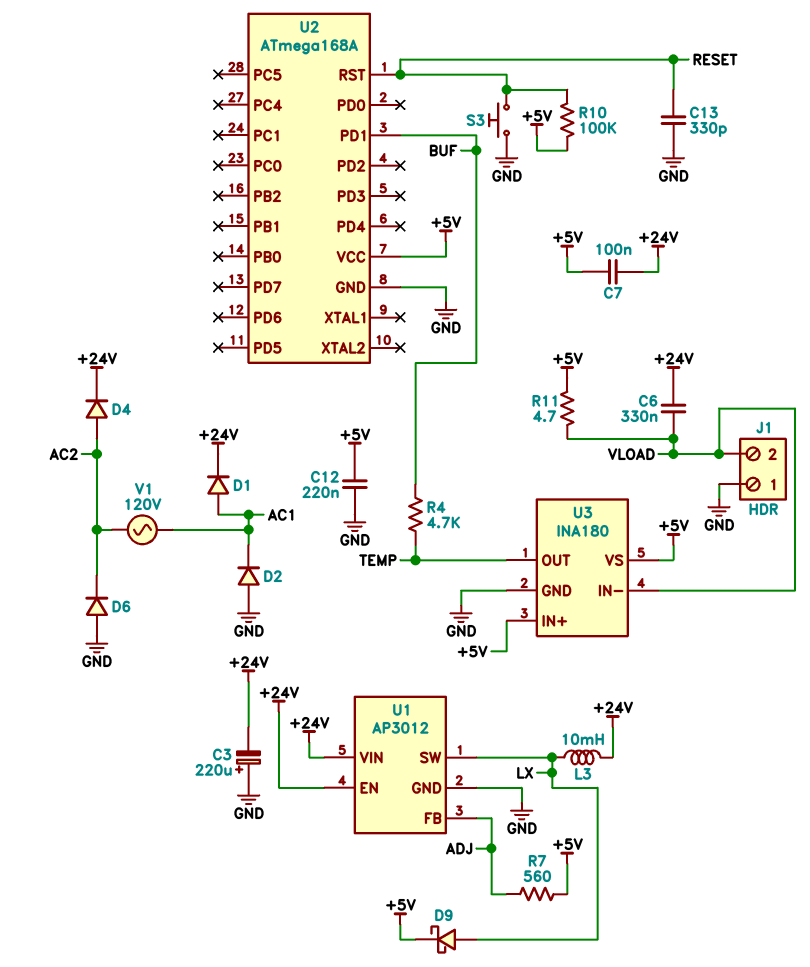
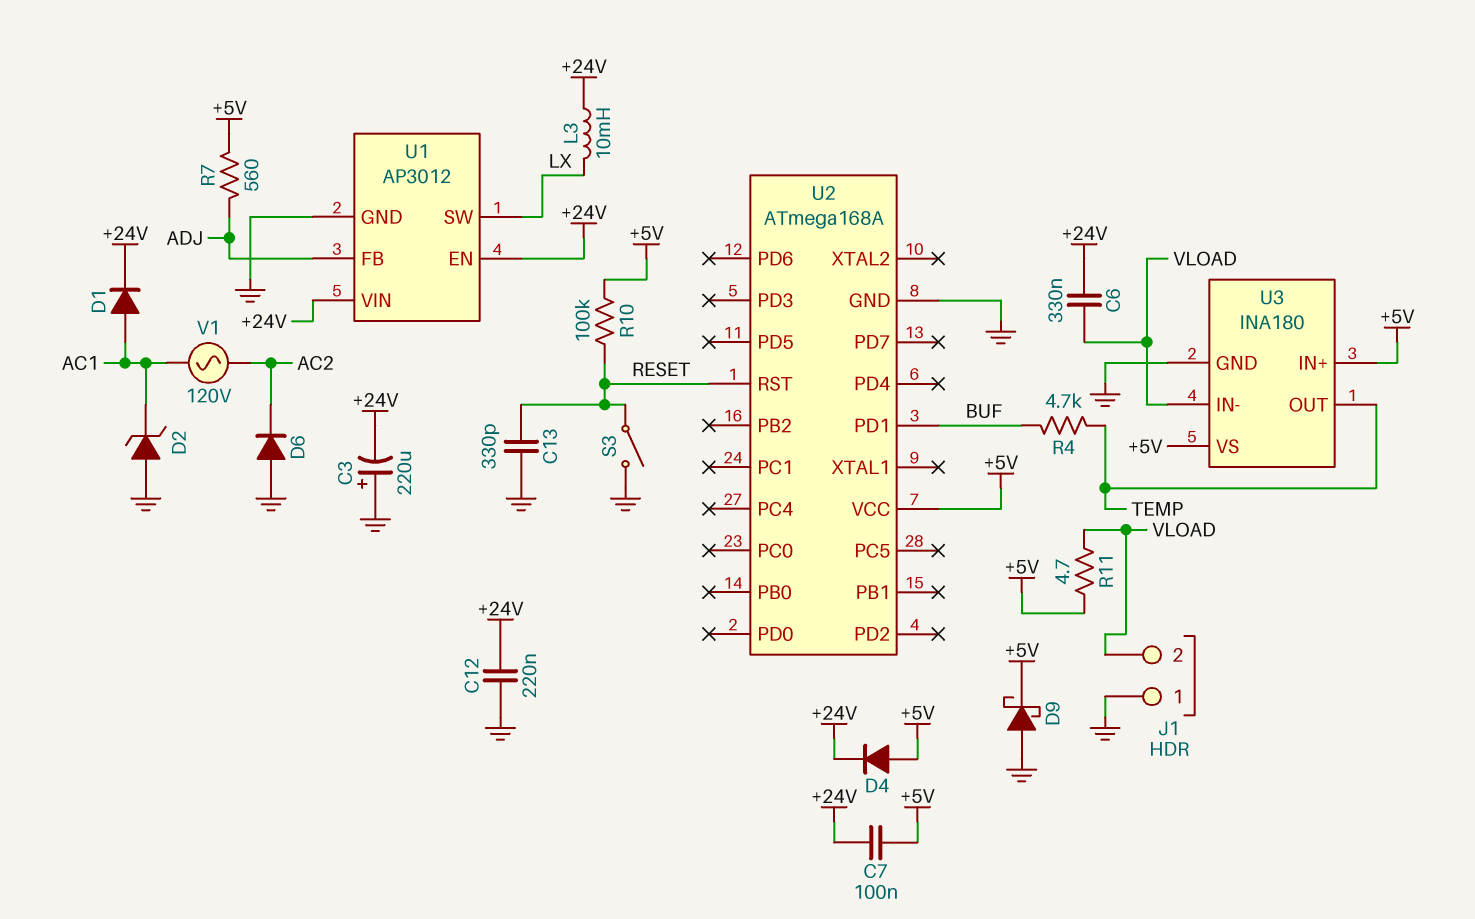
C12: 220nF (+5V, GND) -> 220nF (+24V, GND)
D2: diode (A GND, K AC1) -> zener (A GND, K AC1)
D4: diode (A AC2, K +24V) -> diode (A +5V, K +24V)
D9: schottky (A LX, K +5V) -> schottky (A GND, K +5V)
S3: button (GND, RESET) -> switch (GND, RESET)

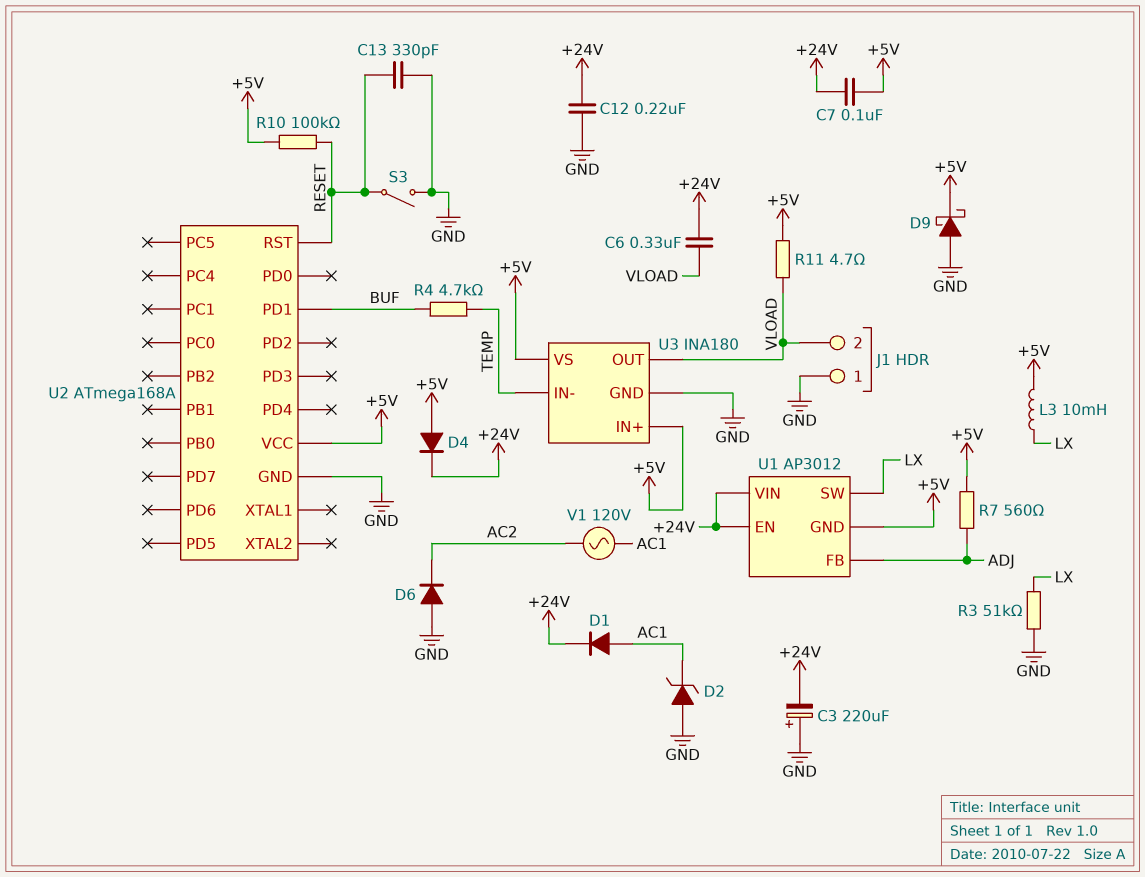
L3: 10mH (+24V, LX) -> 10mH (+5V, LX)
R3: none -> 51k (GND, LX)
U1 pin GND: GND -> +5V
U3 pin IN-: VLOAD -> TEMP
U3 pin OUT: TEMP -> VLOAD

